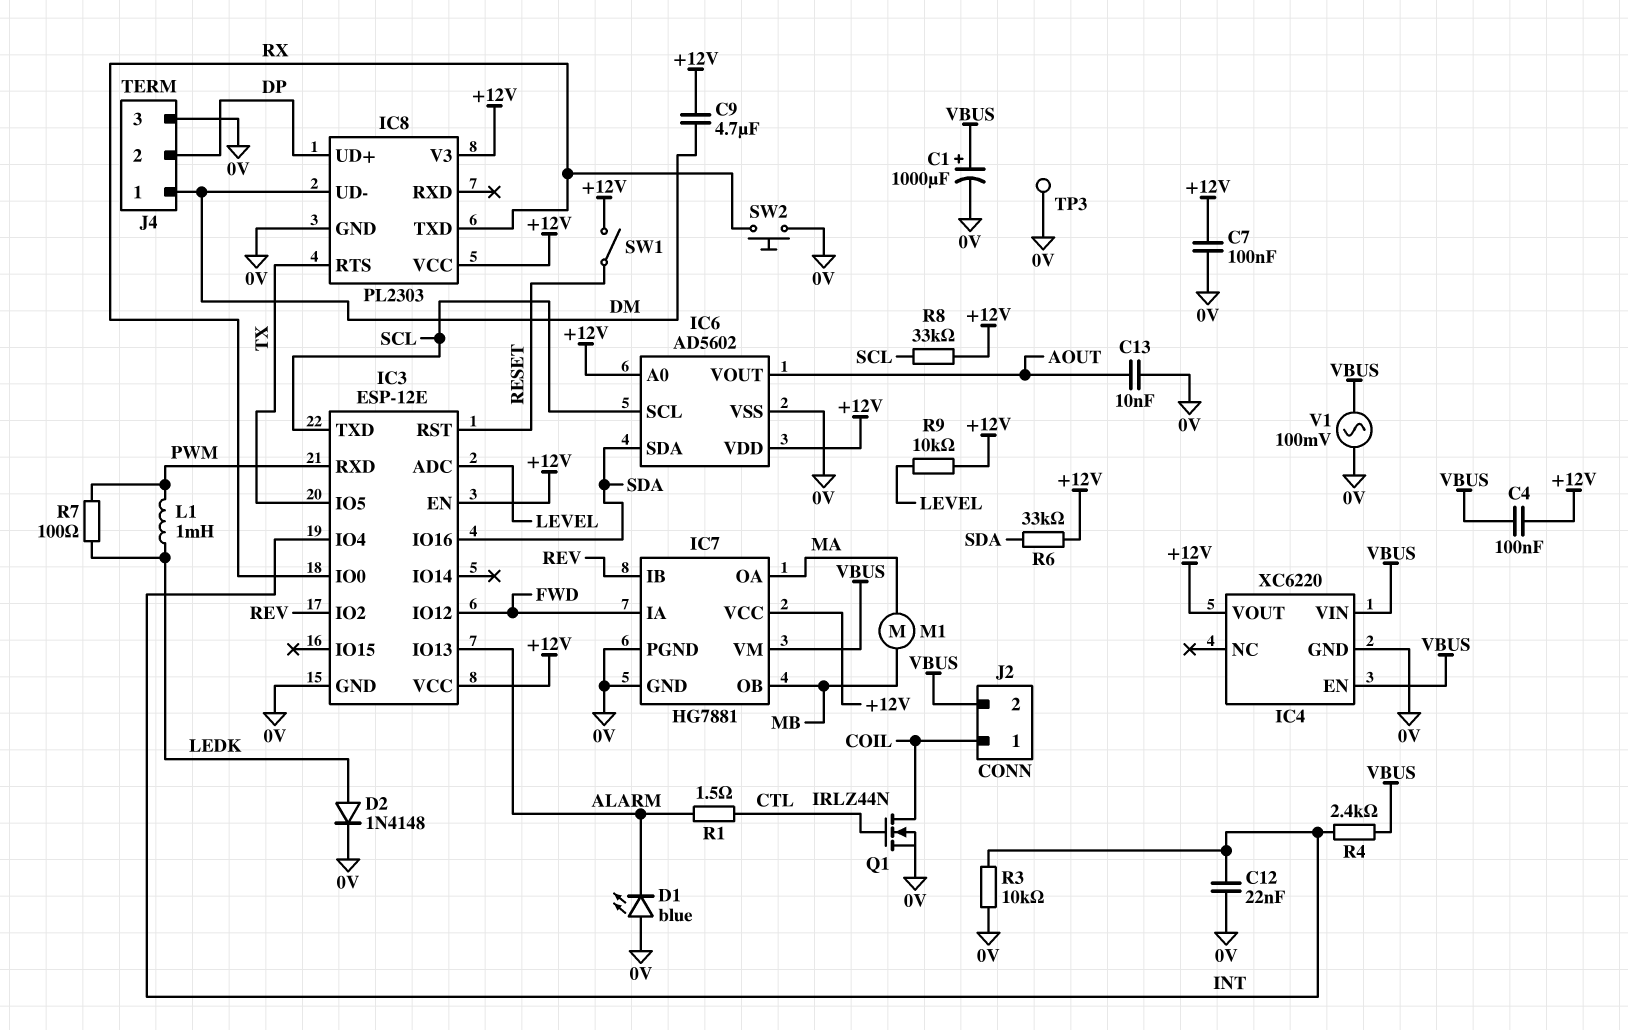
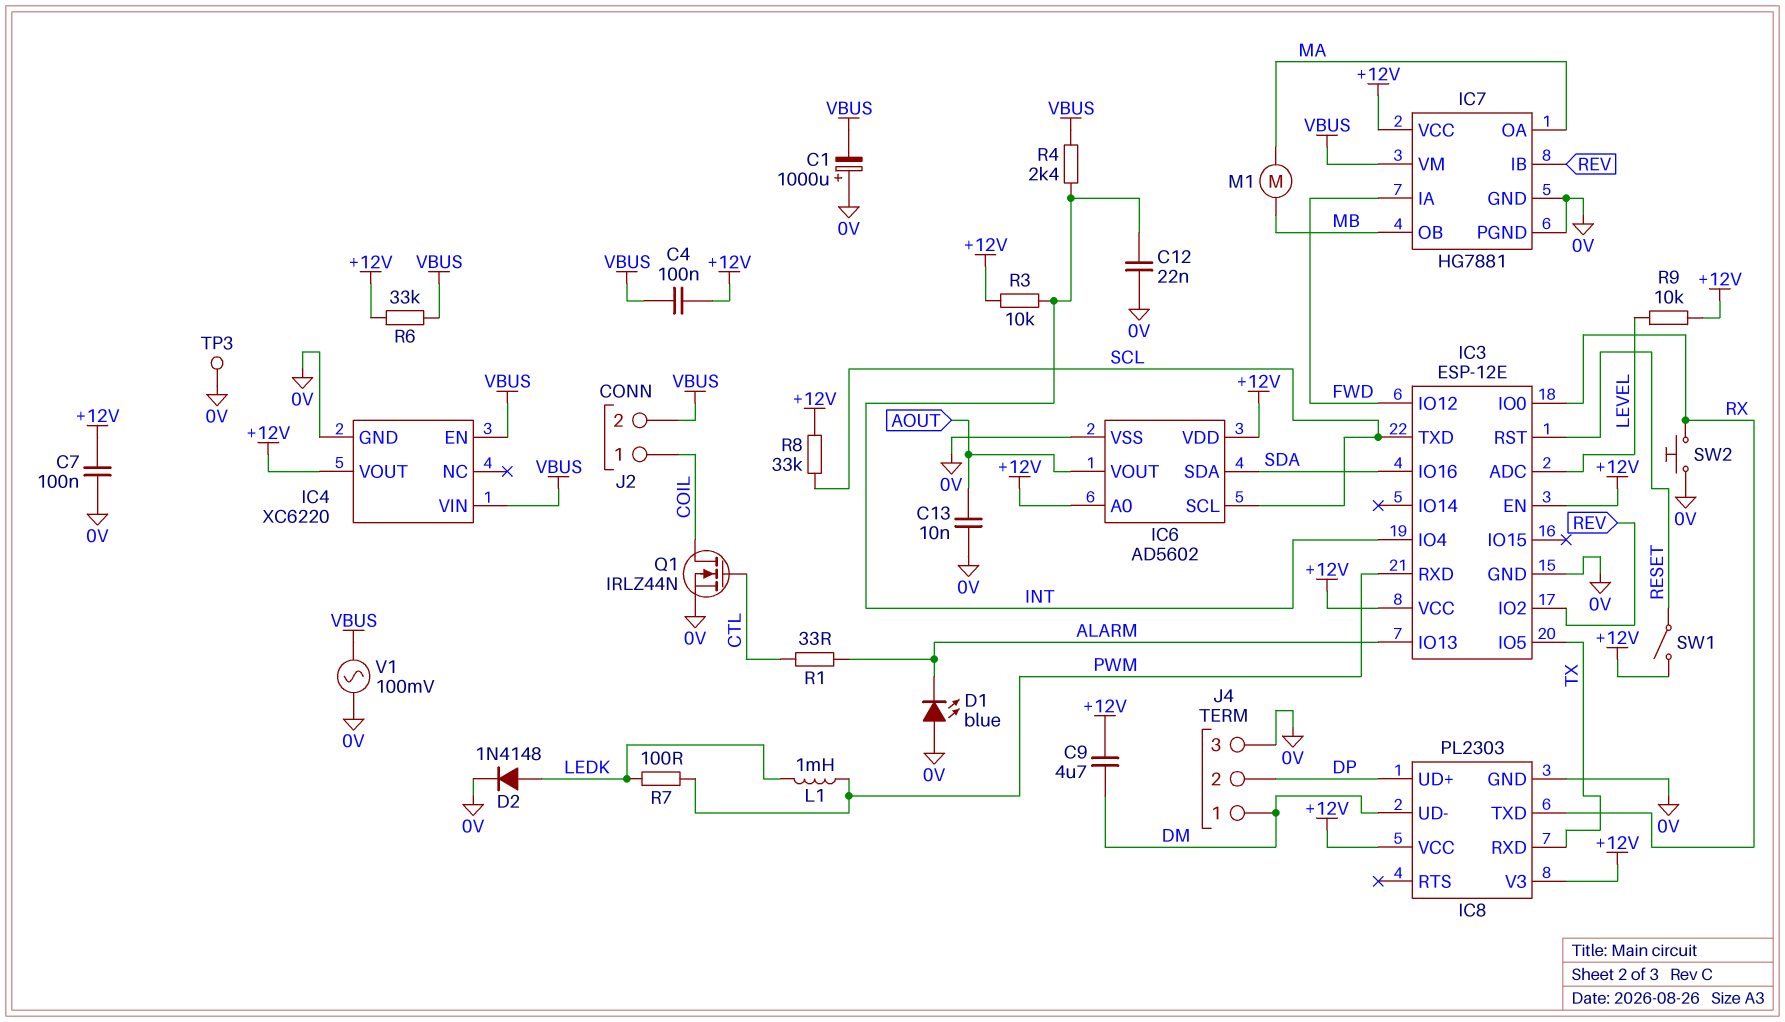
C1: 1000uF (plus VBUS, minus 0V) -> 1000uF (plus 0V, minus VBUS)
IC8 pin RTS: TX -> none
IC8 pin RXD: none -> TX
R1: 1.5 (ALARM, CTL) -> 33 (ALARM, CTL)
R3: 10k (0V, INT) -> 10k (+12V, INT)
R6: 33k (+12V, SDA) -> 33k (+12V, VBUS)

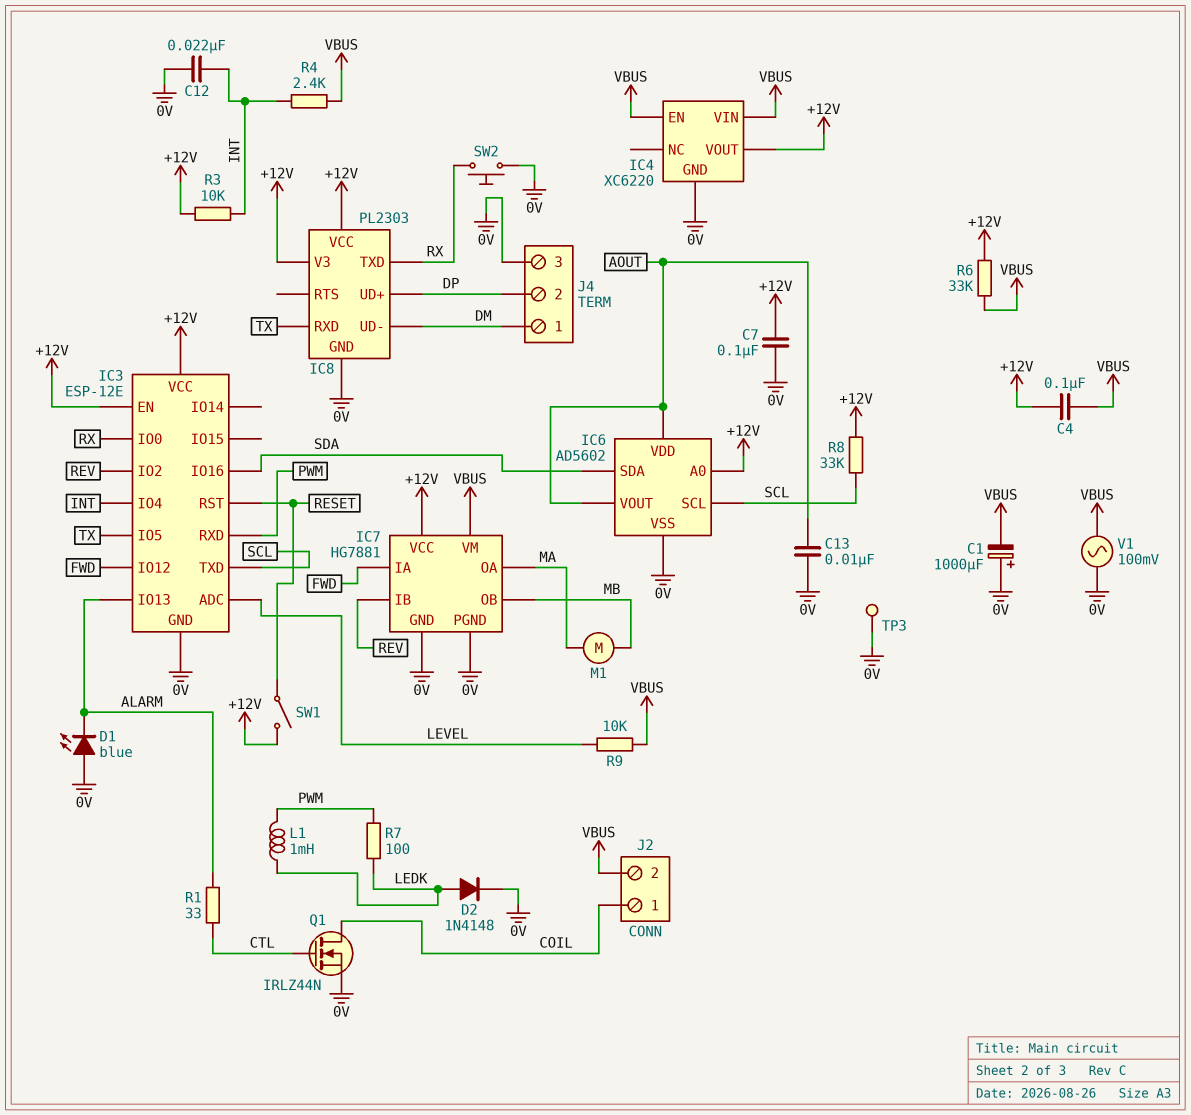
C9: 4.7uF (+12V, DM) -> none
IC6 pin VDD: +12V -> AOUT
R9: 10k (+12V, LEVEL) -> 10k (LEVEL, VBUS)

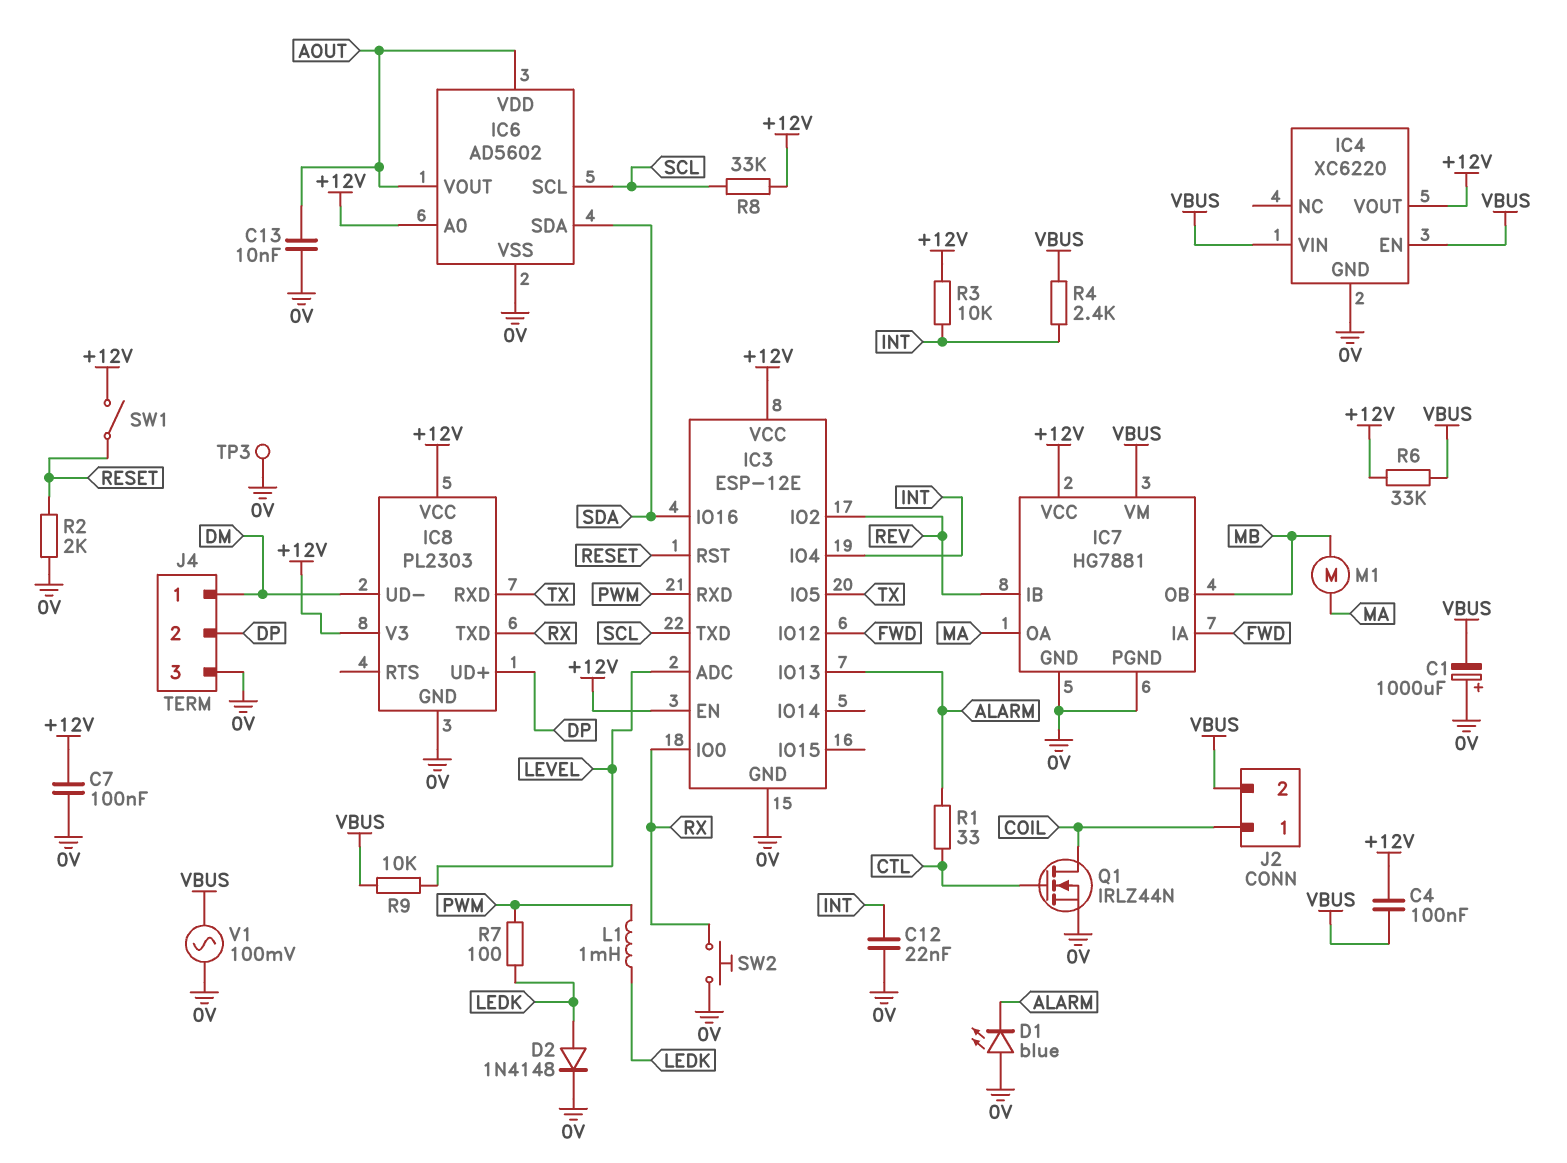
R2: none -> 2k (0V, RESET)

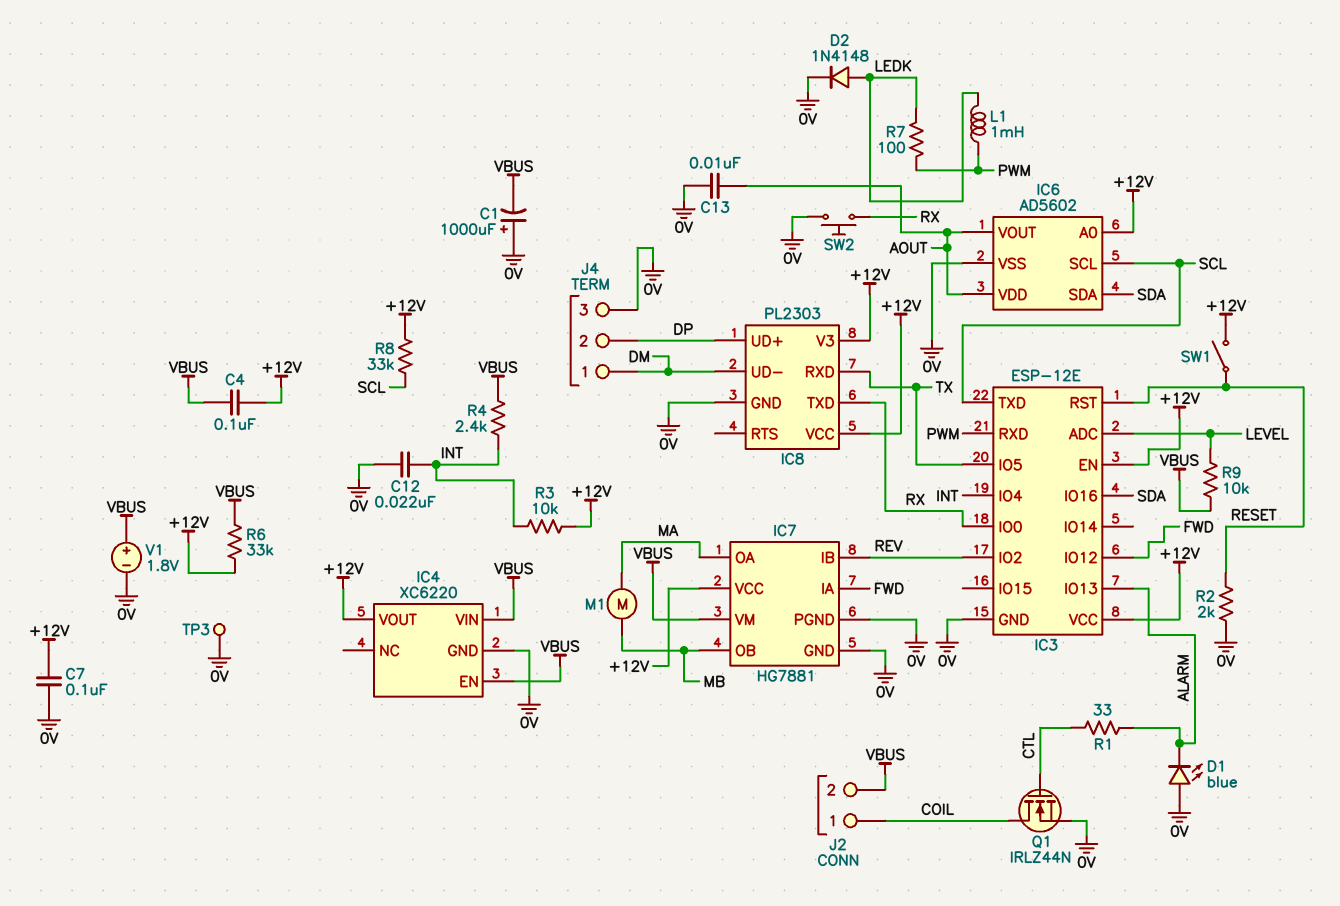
V1: AC 100mV (0V, VBUS) -> 1.8V (plus VBUS, minus 0V)

